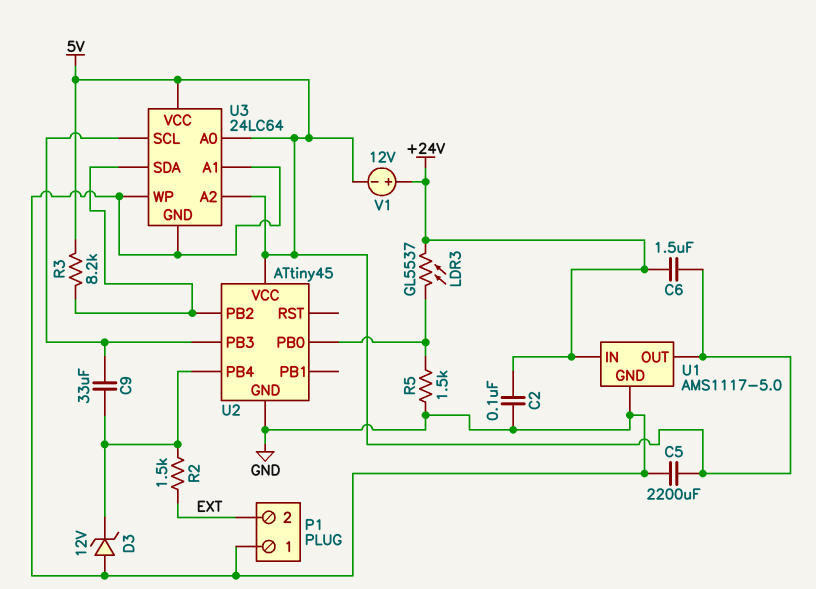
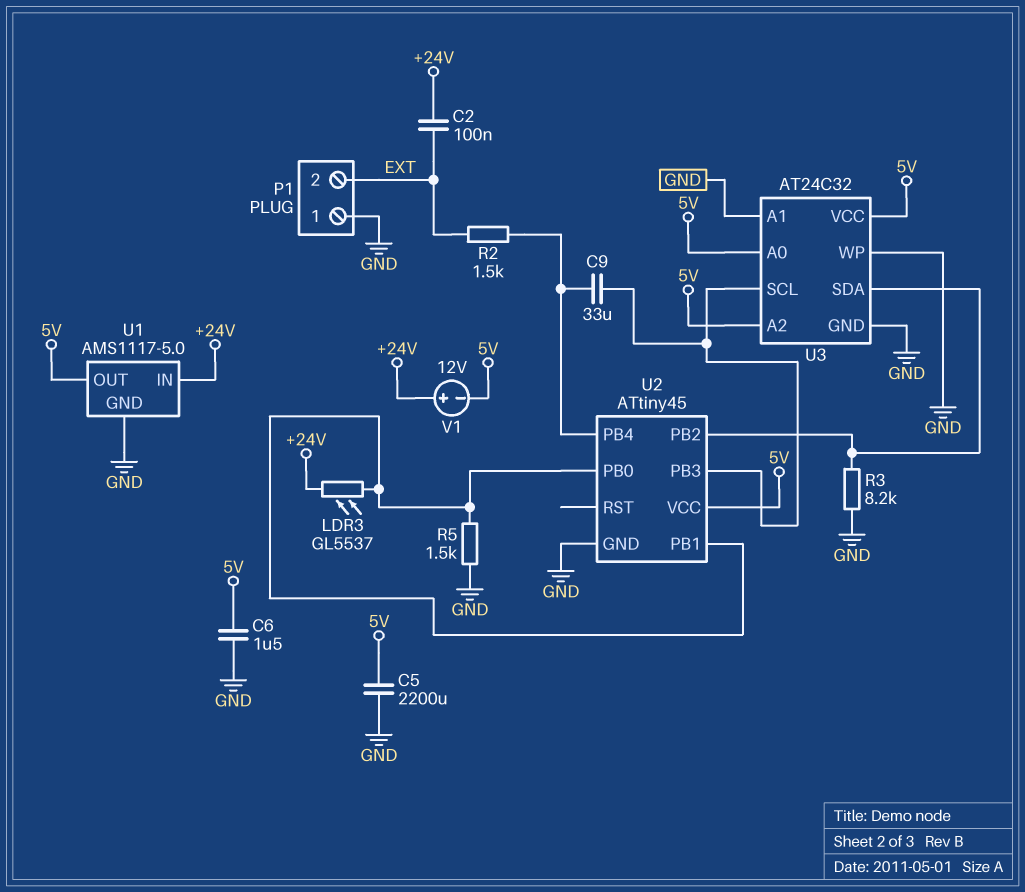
C2: 100nF (+24V, GND) -> 100nF (+24V, EXT)
C6: 1.5uF (+24V, 5V) -> 1.5uF (5V, GND)
D3: zener 12V (A GND, K U2/PB4) -> none
R3: 8.2k (5V, U2/PB2) -> 8.2k (GND, U2/PB2)
U2 pin PB1: none -> U2/PB0
U3: 24LC64 -> AT24C32

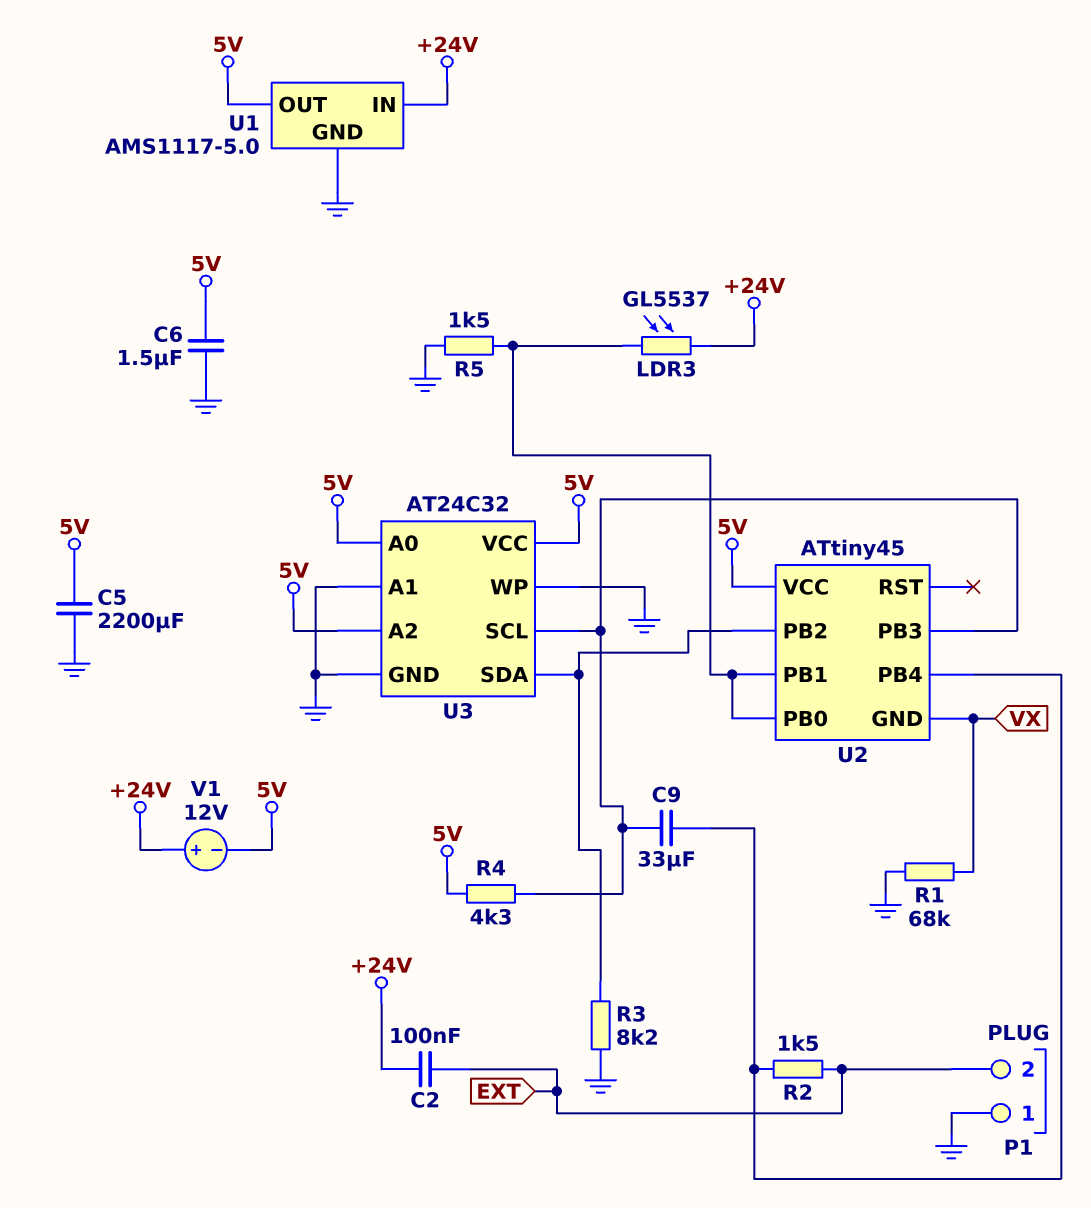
R1: none -> 68k (GND, VX)
R4: none -> 4.3k (5V, U2/PB3)
U2 pin GND: GND -> VX

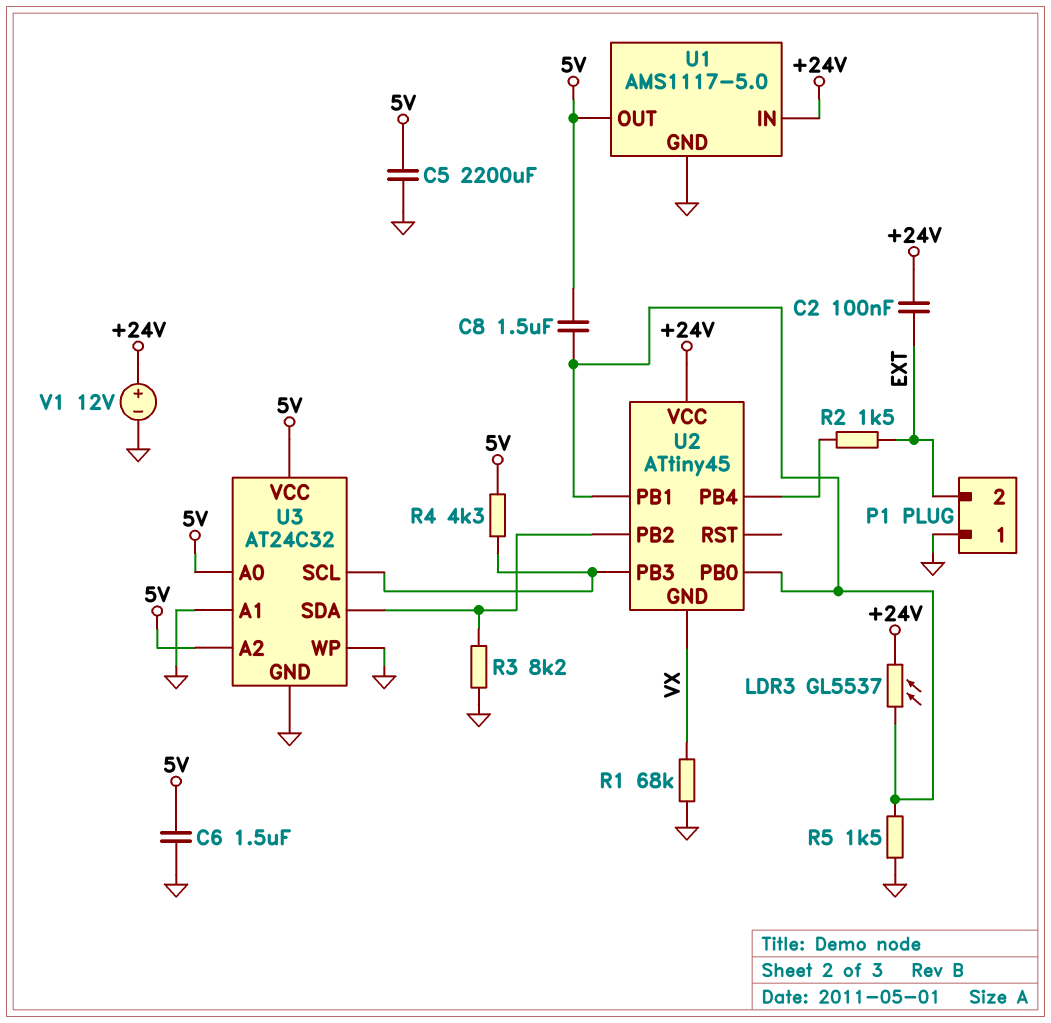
C8: none -> 1.5uF (5V, U2/PB0)
C9: 33uF (U2/PB3, U2/PB4) -> none
U2 pin VCC: 5V -> +24V
V1: 12V (plus +24V, minus 5V) -> 12V (plus +24V, minus GND)

